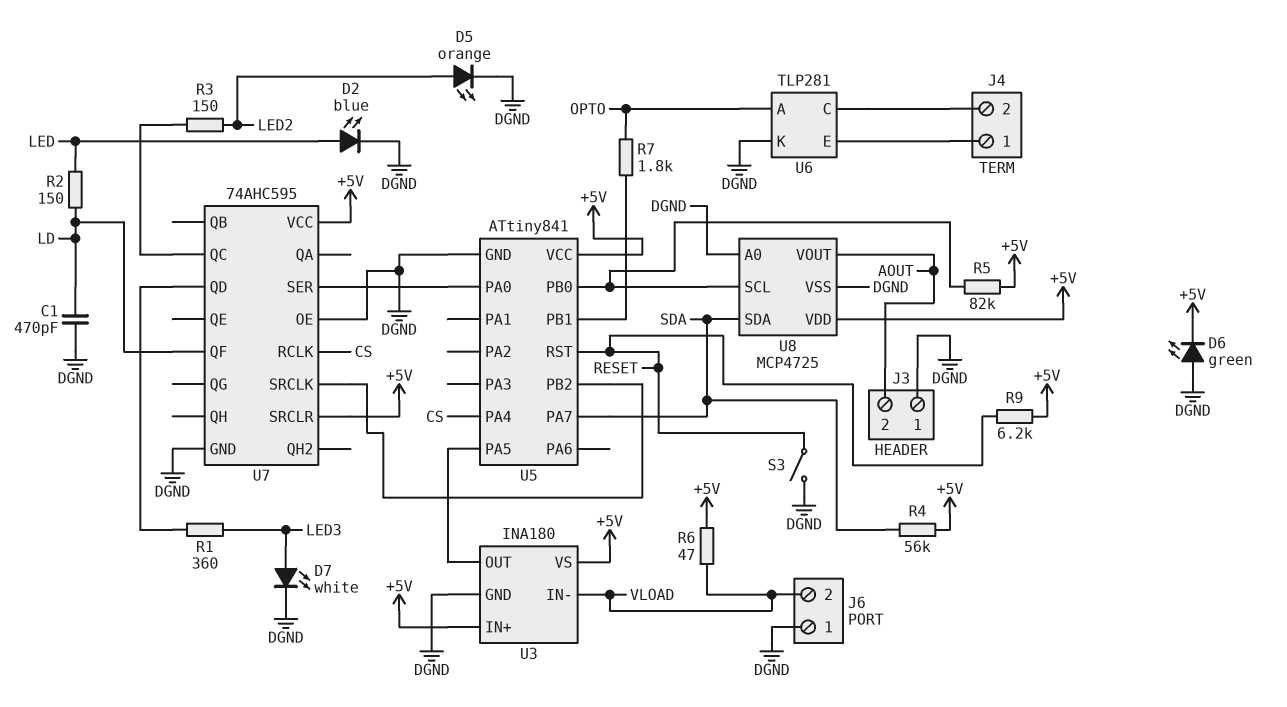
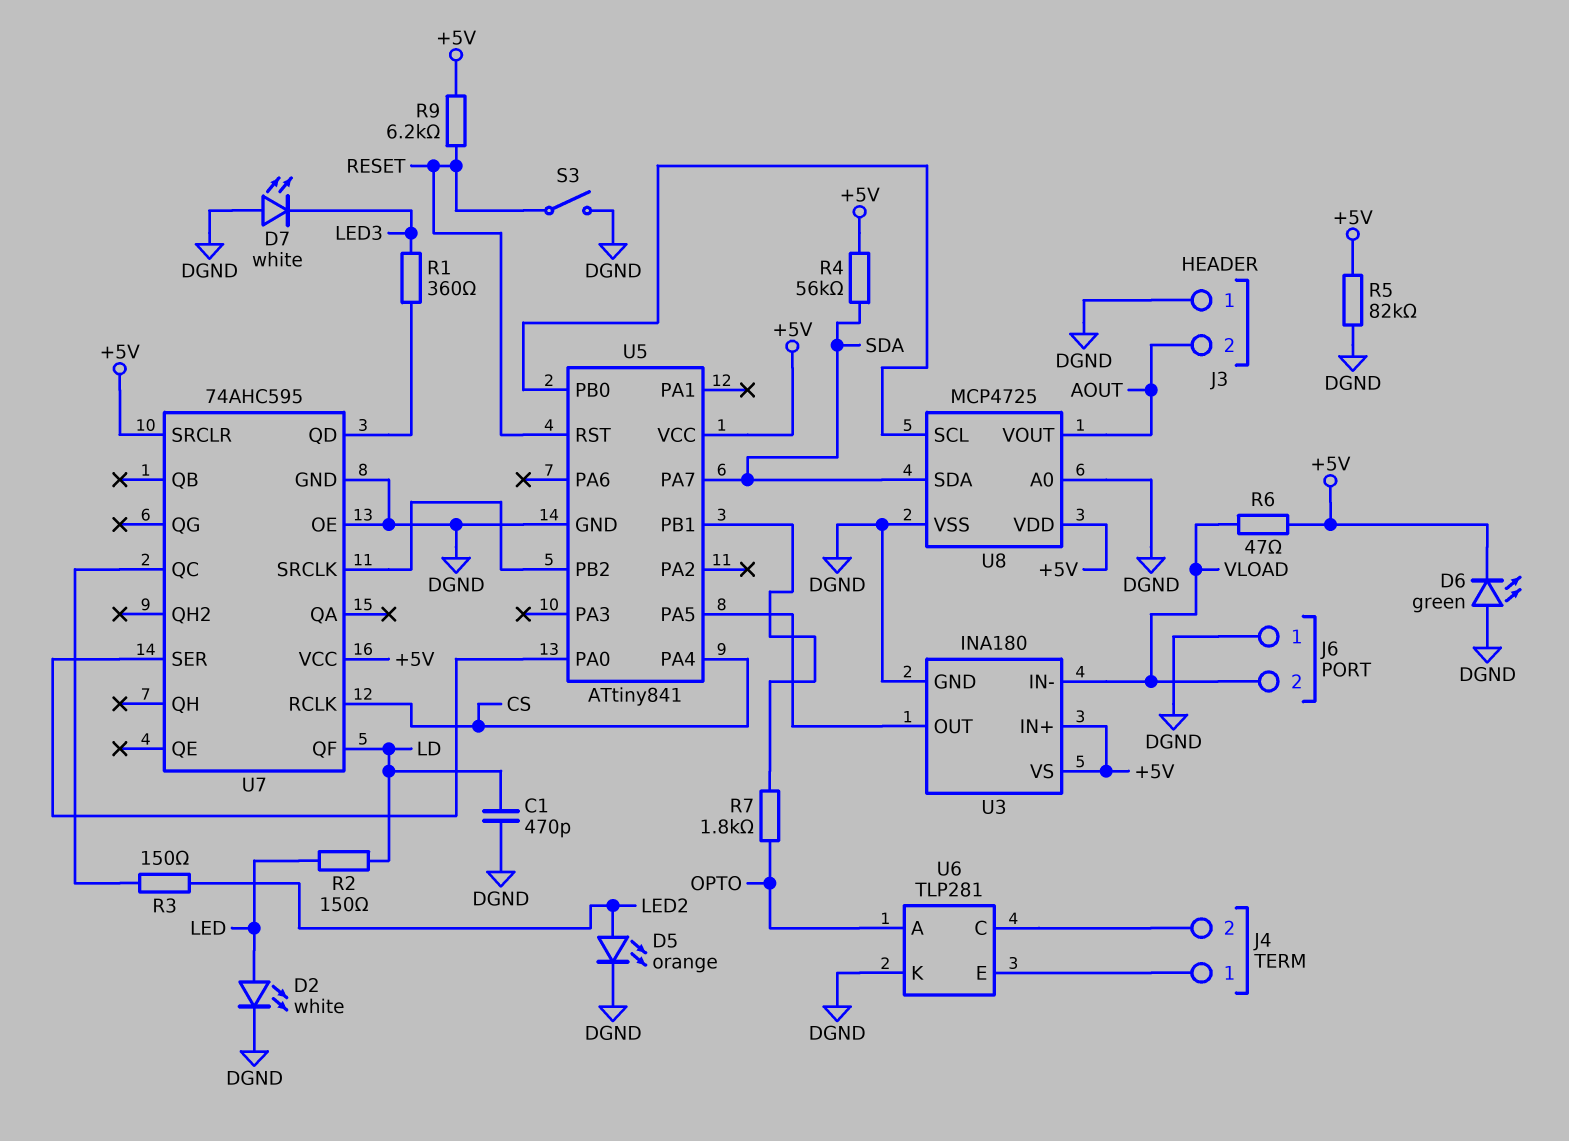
D2: LED blue (A LED, K DGND) -> LED white (A LED, K DGND)
D7: LED white (A LED3, K DGND) -> LED white (A DGND, K LED3)
R5: 82k (+5V, U5/PB0) -> 82k (+5V, DGND)

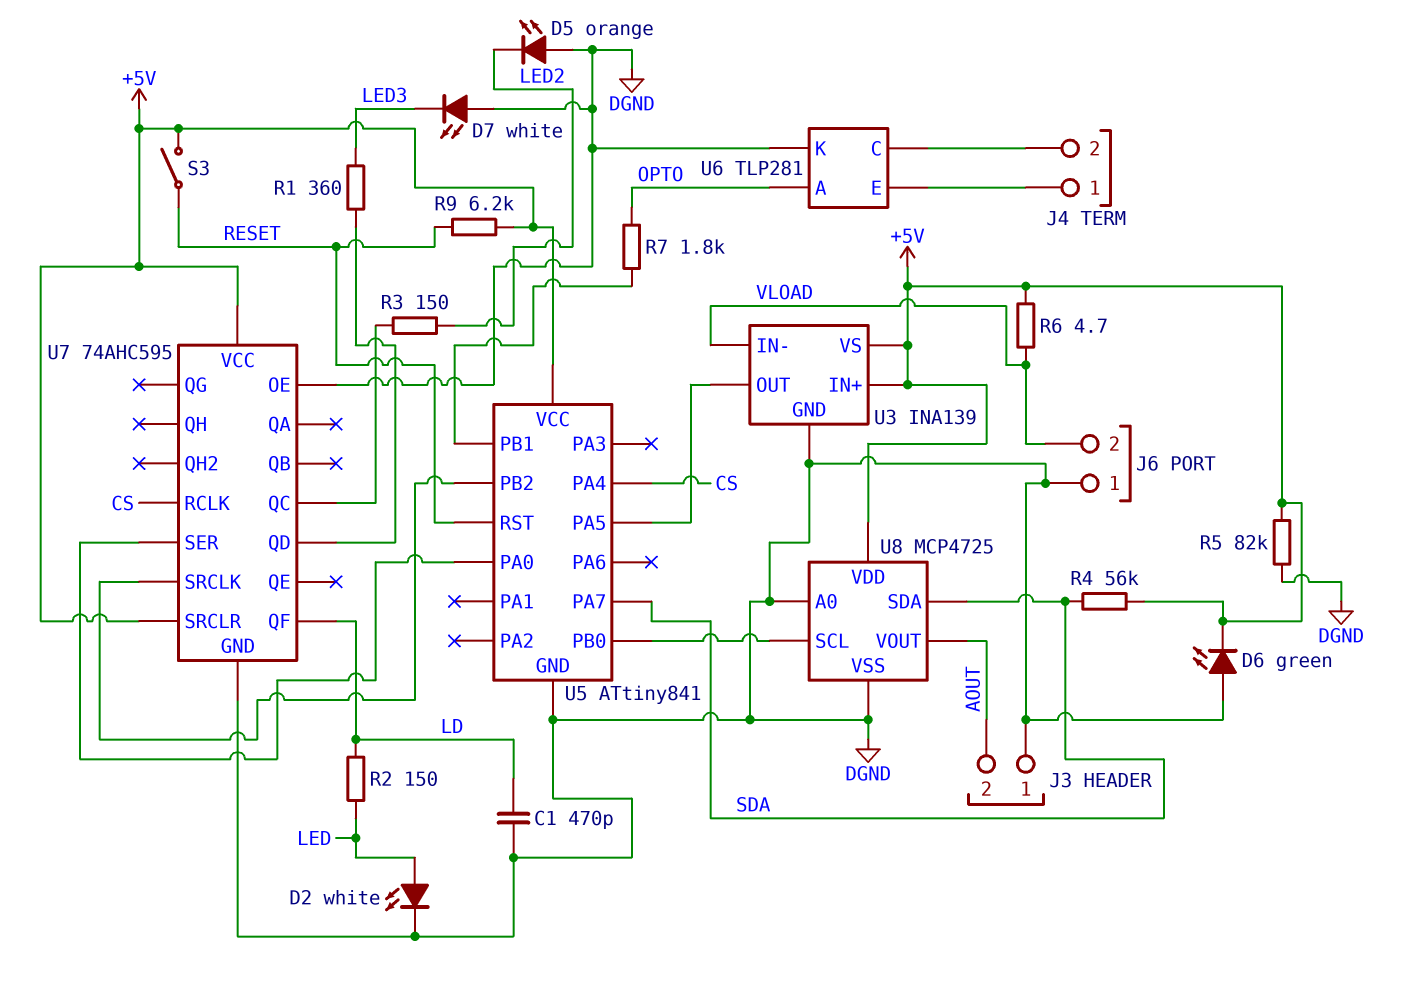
D5: LED orange (A LED2, K DGND) -> LED orange (A DGND, K LED2)
R6: 47 (+5V, VLOAD) -> 4.7 (+5V, VLOAD)
S3: switch (DGND, RESET) -> switch (+5V, RESET)
U3: INA180 -> INA139

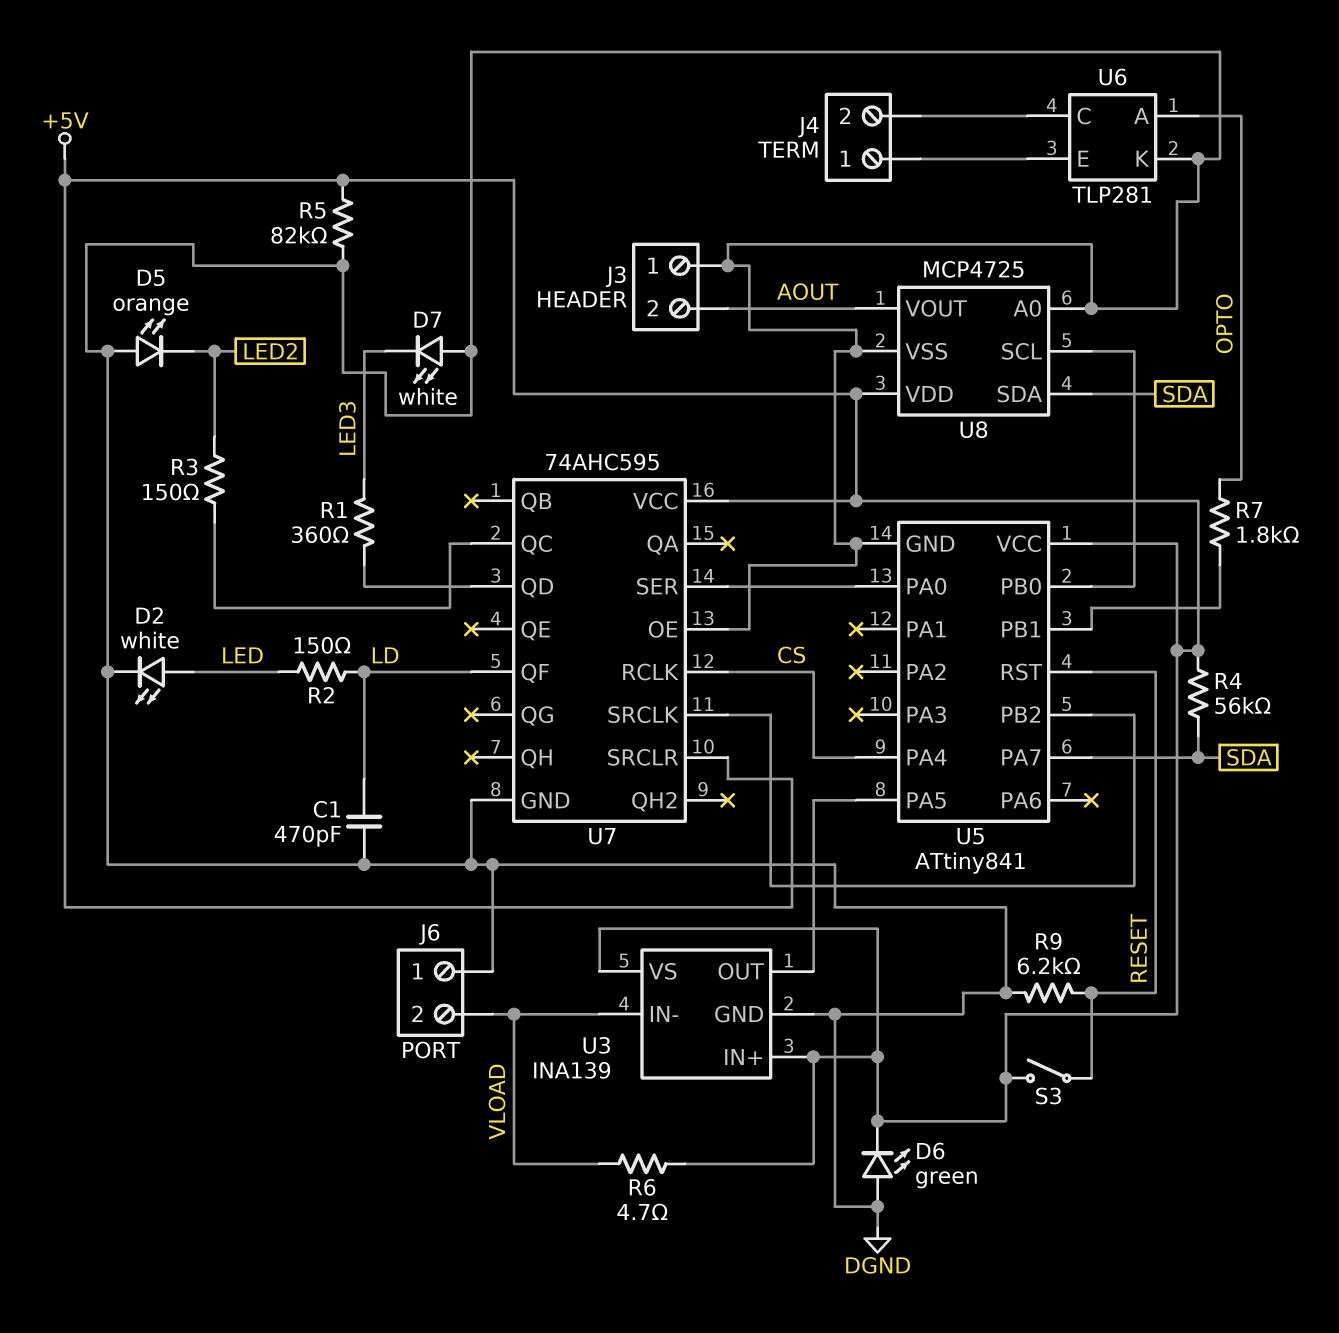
R9: 6.2k (+5V, RESET) -> 6.2k (DGND, RESET)

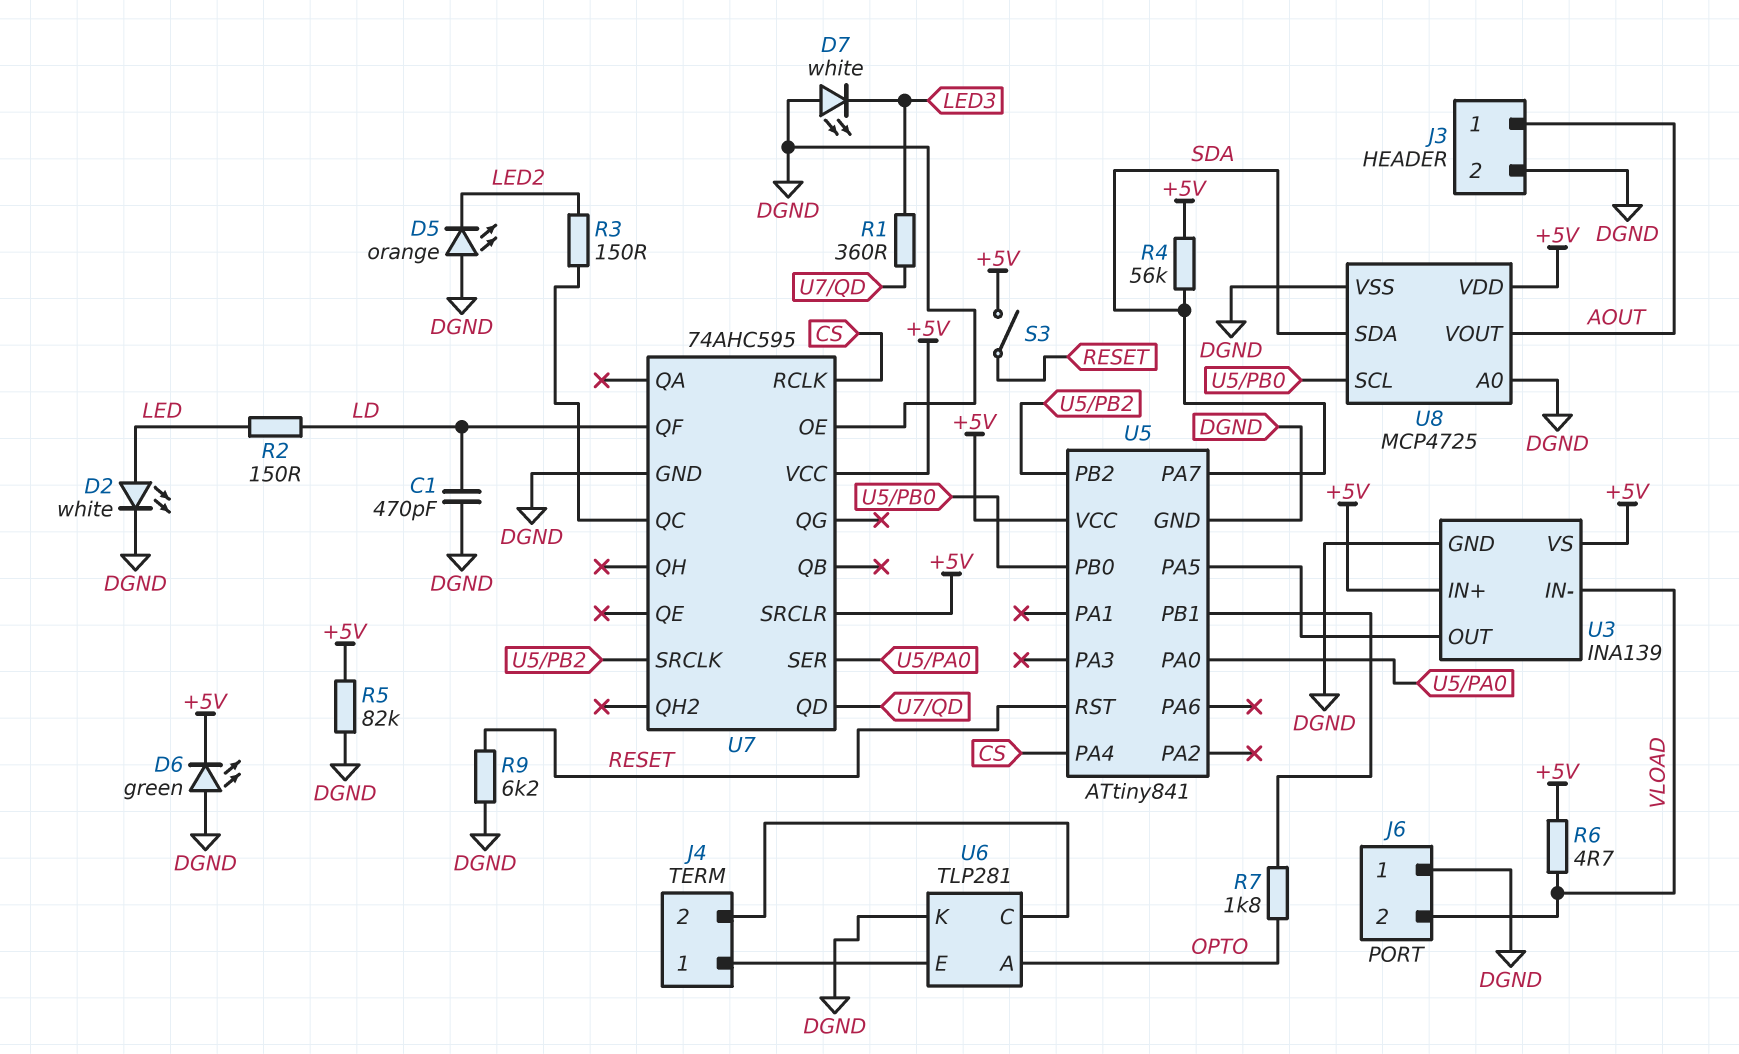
J3 pin 1: DGND -> AOUT
J3 pin 2: AOUT -> DGND

